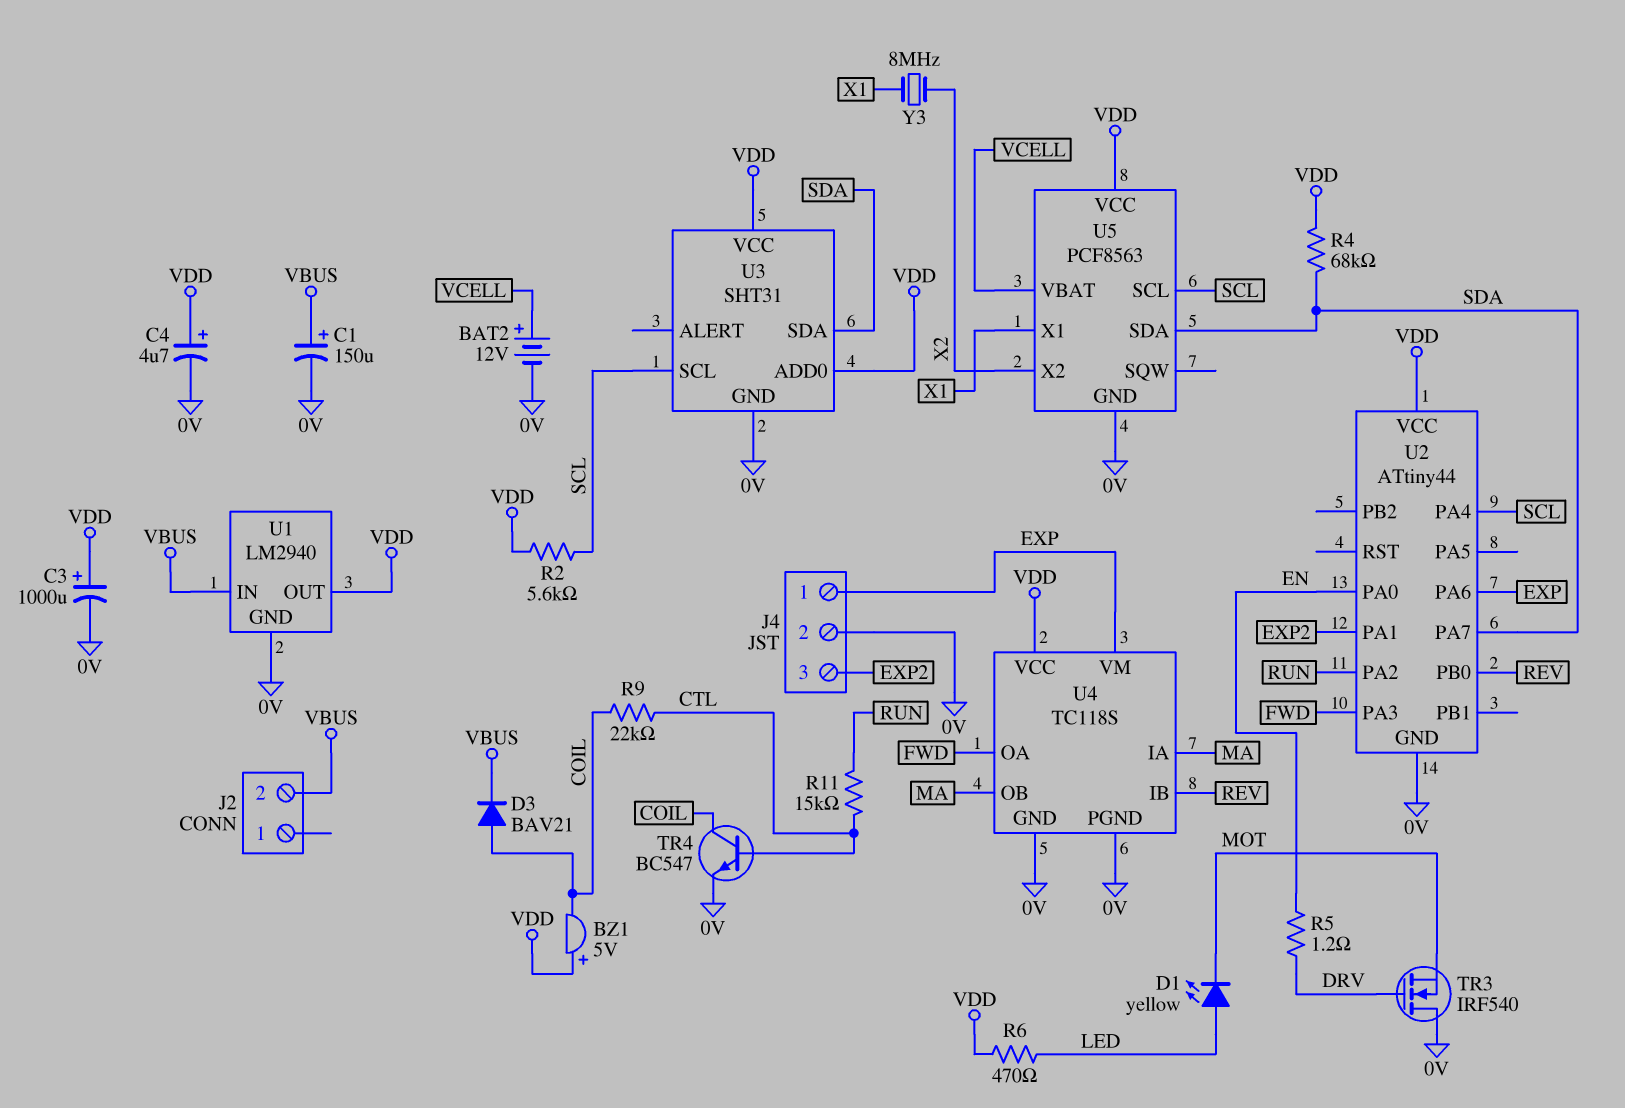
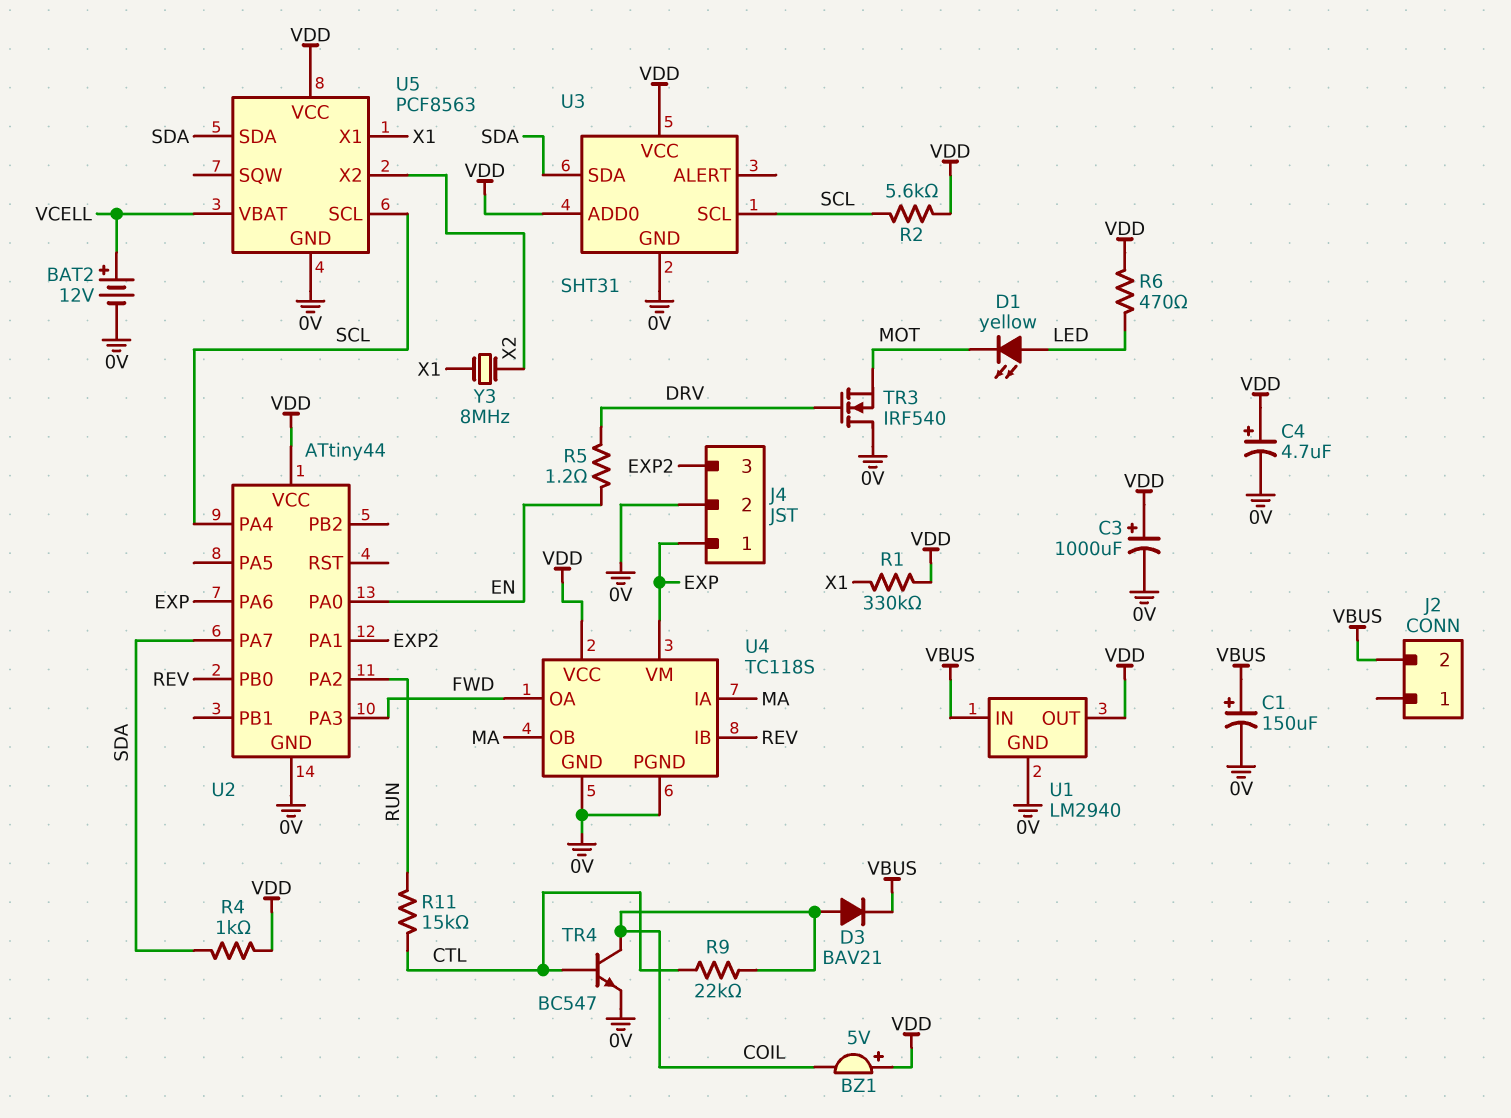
R1: none -> 330k (VDD, X1)
R4: 68k (SDA, VDD) -> 1k (SDA, VDD)

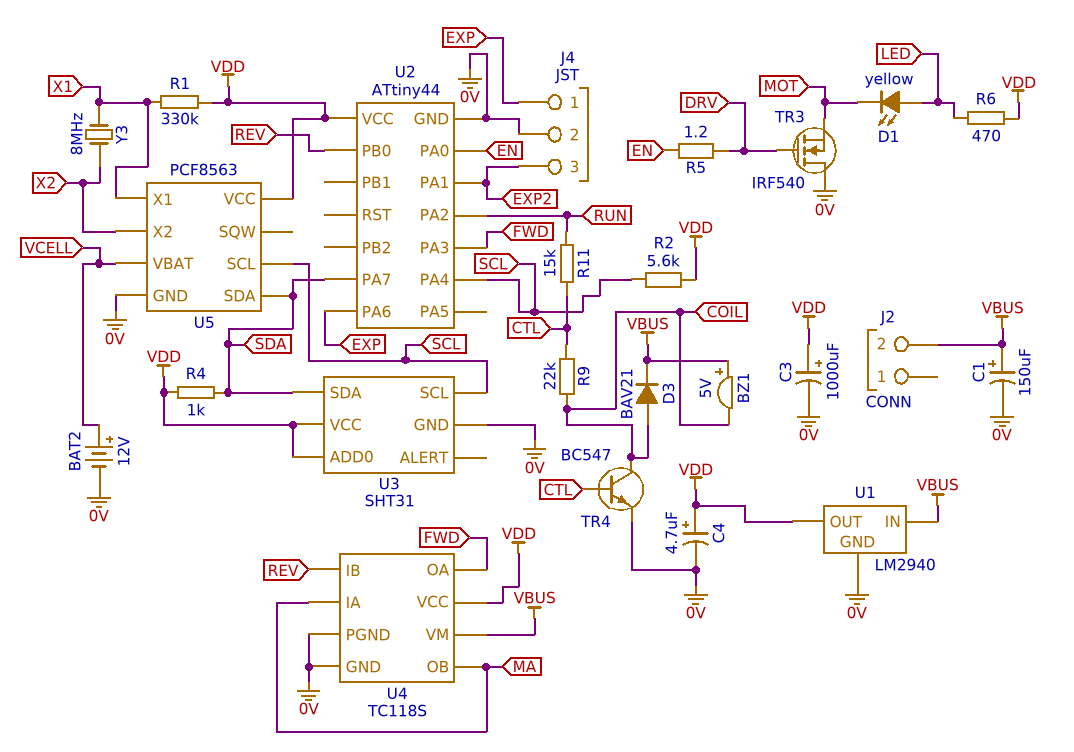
BZ1: buzzer 5V (plus VDD, minus COIL) -> buzzer 5V (plus VBUS, minus COIL)
U4 pin VM: EXP -> VBUS

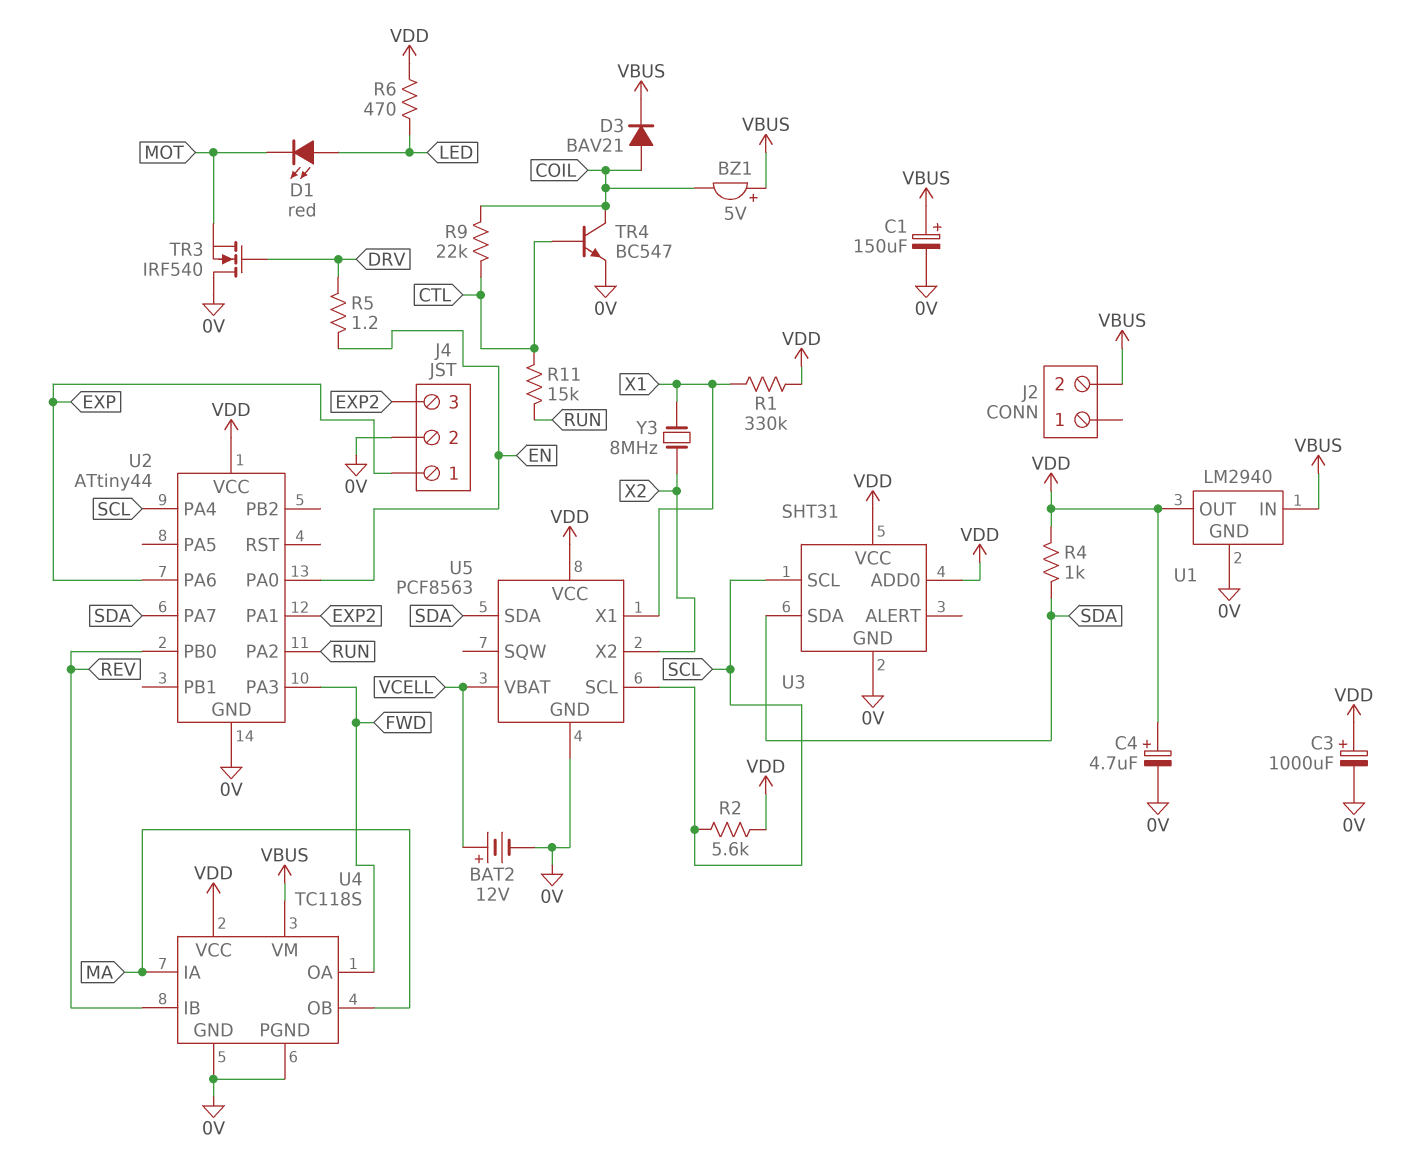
D1: LED yellow (A LED, K MOT) -> LED red (A LED, K MOT)

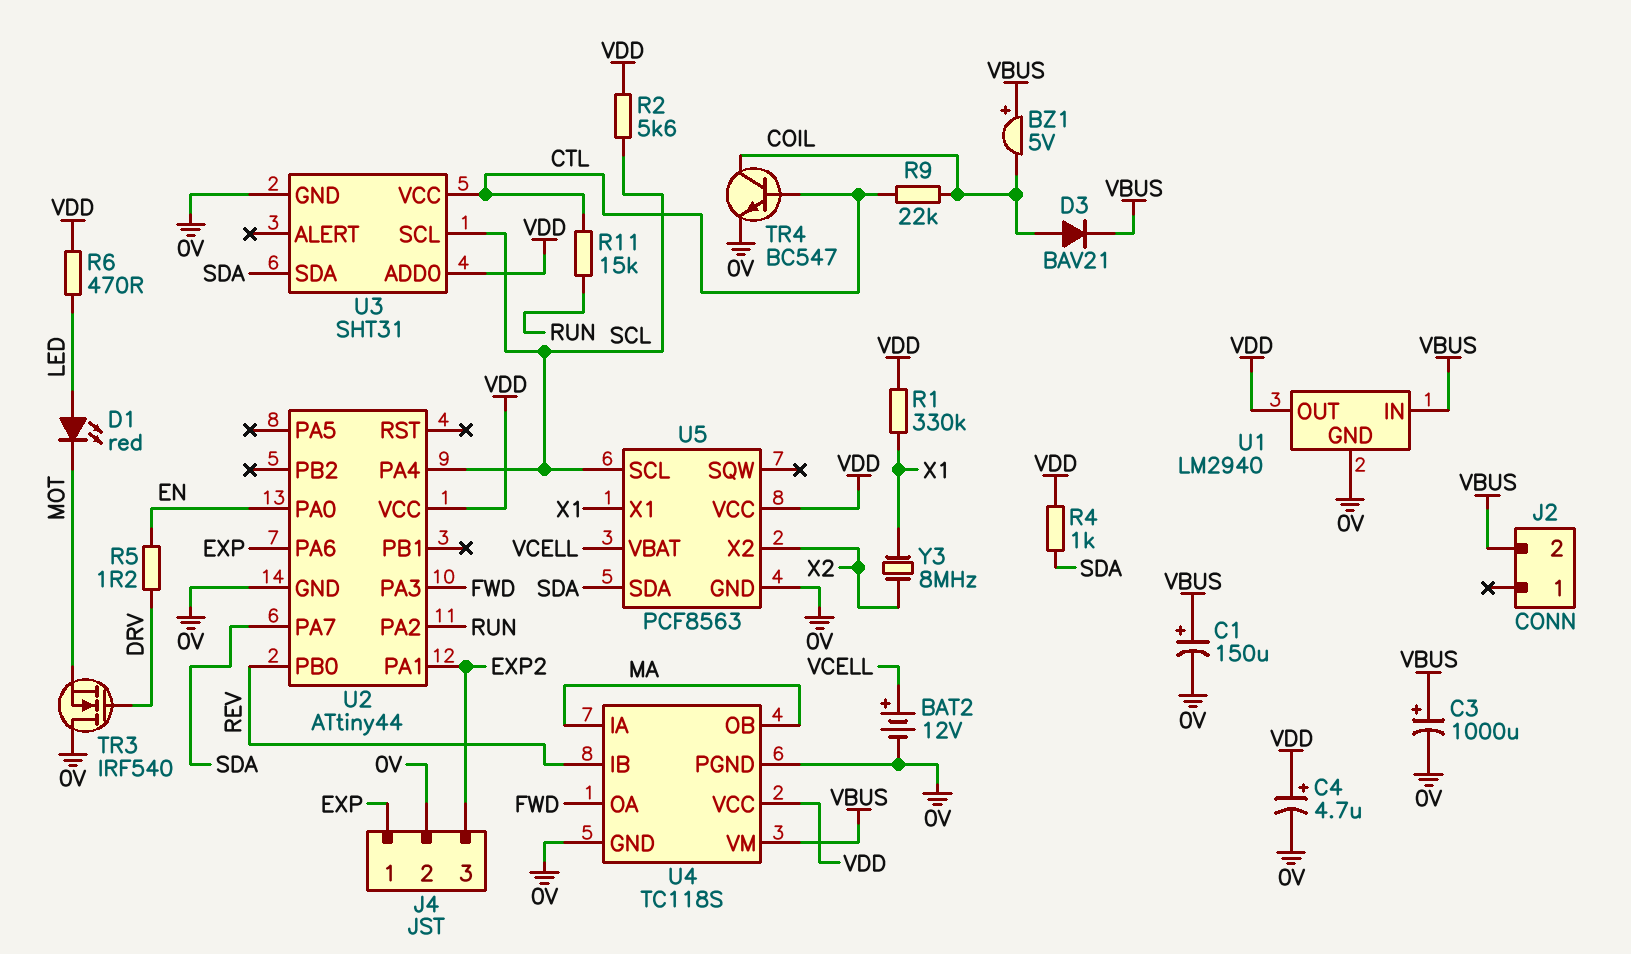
C3: 1000uF (plus VDD, minus 0V) -> 1000uF (plus VBUS, minus 0V)
U3 pin VCC: VDD -> CTL

